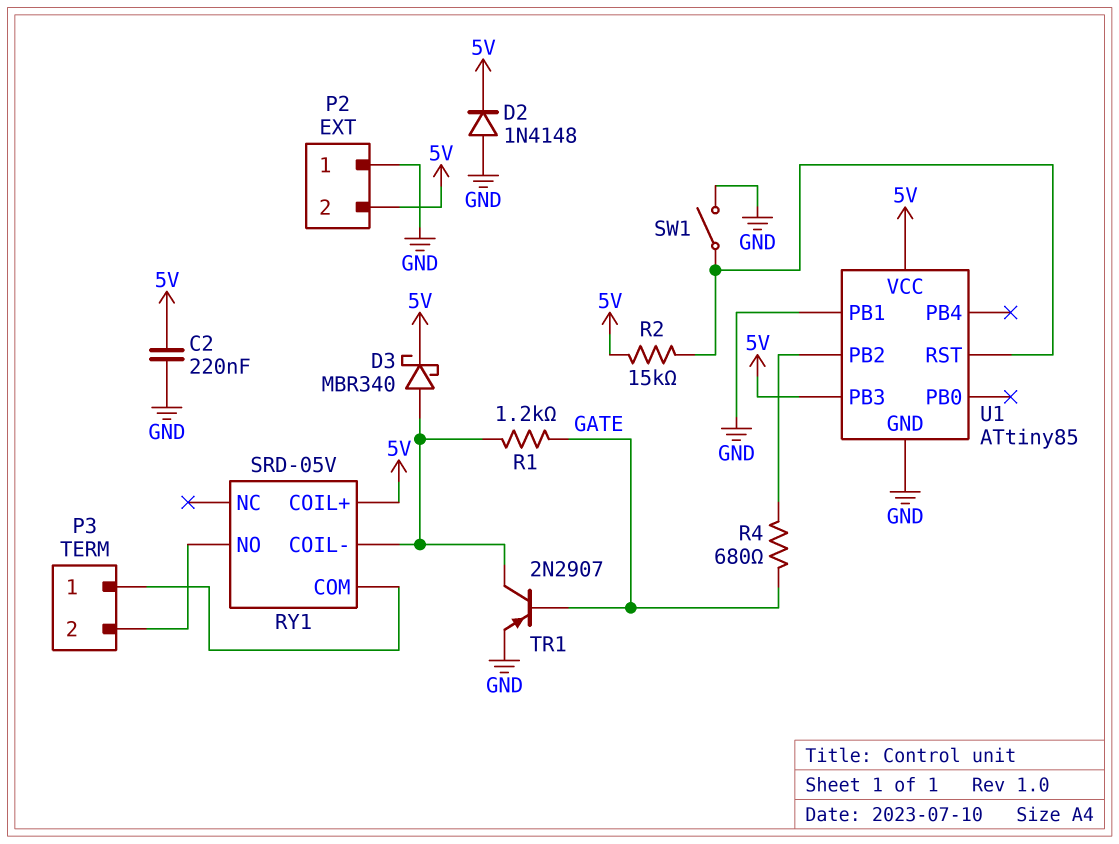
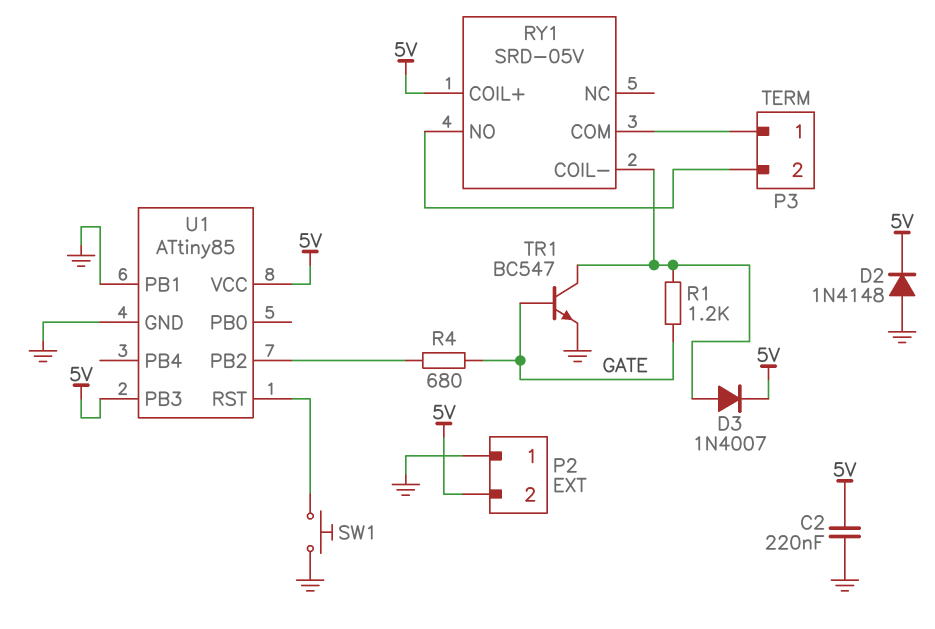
D3: schottky MBR340 (A RY1/COIL-, K 5V) -> diode 1N4007 (A RY1/COIL-, K 5V)
R2: 15k (5V, U1/RST) -> none
SW1: switch (GND, U1/RST) -> button (GND, U1/RST)
TR1: PNP 2N2907 (B GATE, C RY1/COIL-, E GND) -> NPN BC547 (B GATE, C RY1/COIL-, E GND)

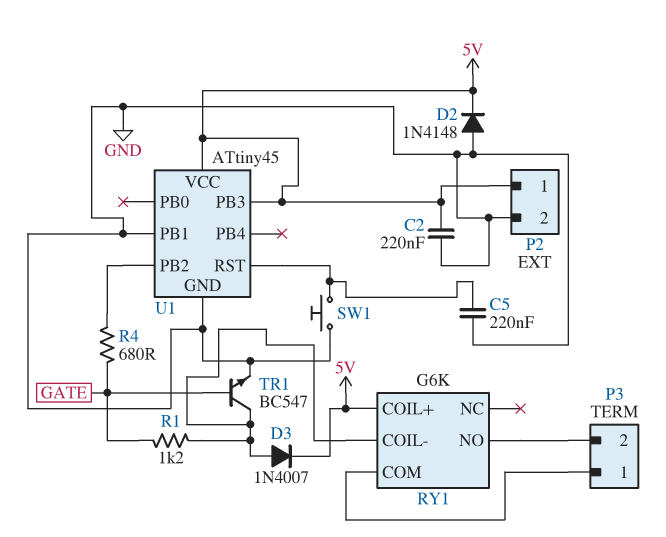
C5: none -> 220nF (GND, U1/RST)
P2 pin 1: GND -> 5V
P2 pin 2: 5V -> GND
RY1: SRD-05V -> G6K
U1: ATtiny85 -> ATtiny45

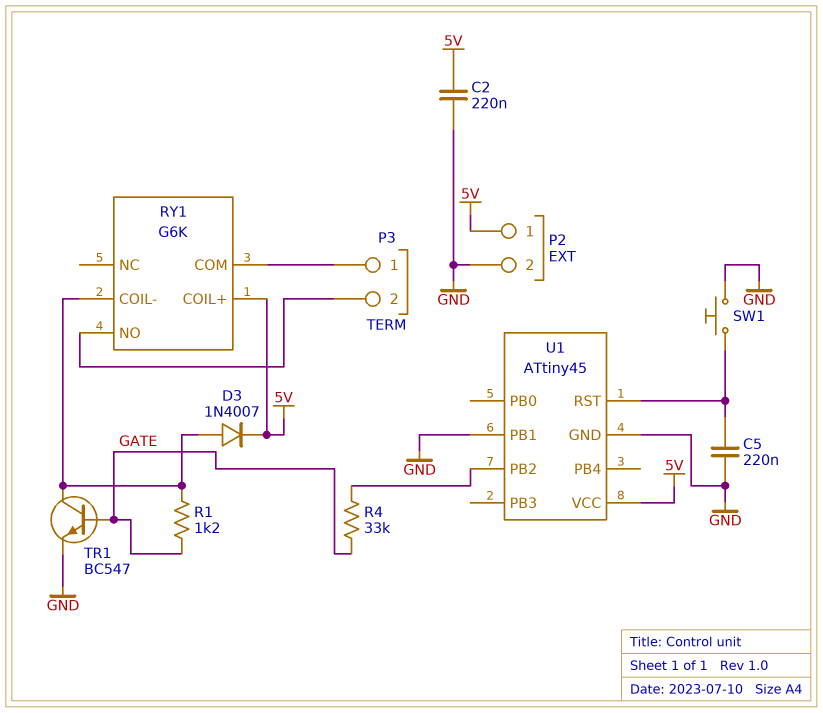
D2: diode 1N4148 (A GND, K 5V) -> none
R4: 680 (GATE, U1/PB2) -> 33k (GATE, U1/PB2)
U1 pin PB3: 5V -> none

